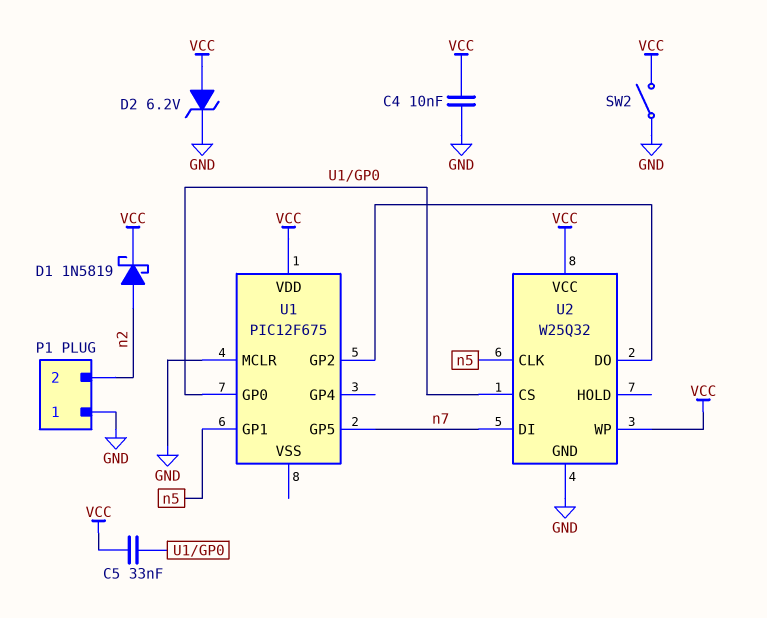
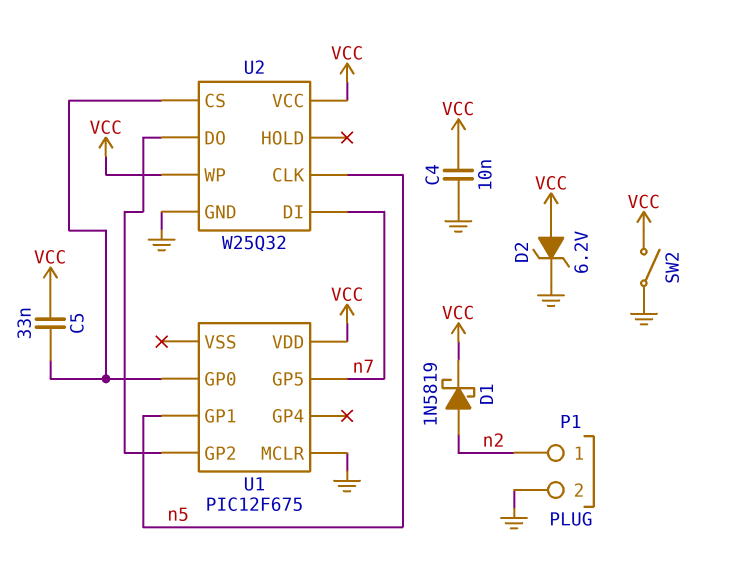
P1 pin 1: GND -> n2
P1 pin 2: n2 -> GND

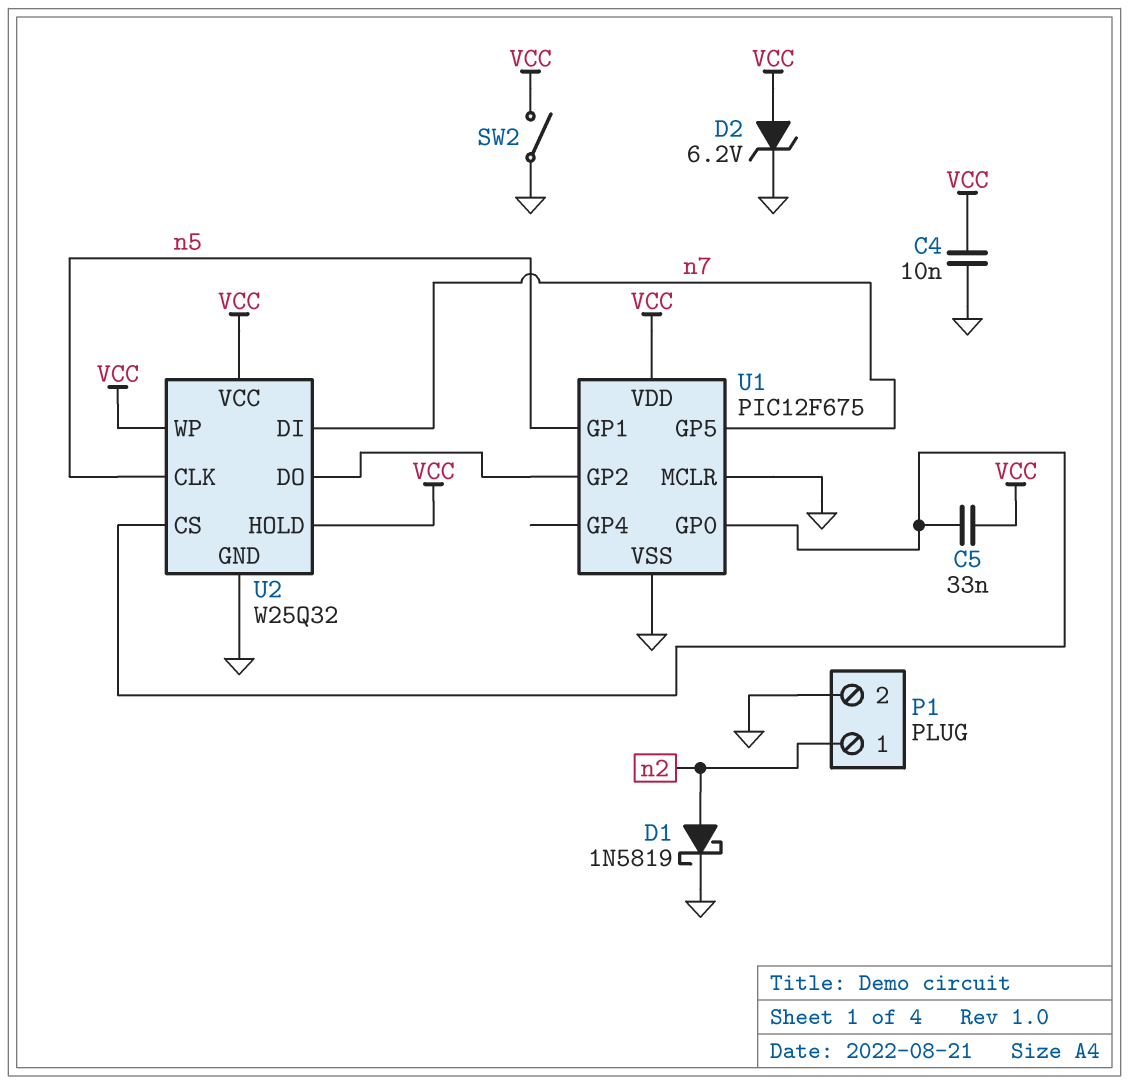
D1: schottky 1N5819 (A n2, K VCC) -> schottky 1N5819 (A n2, K GND)
U1 pin VSS: none -> GND
U2 pin HOLD: none -> VCC

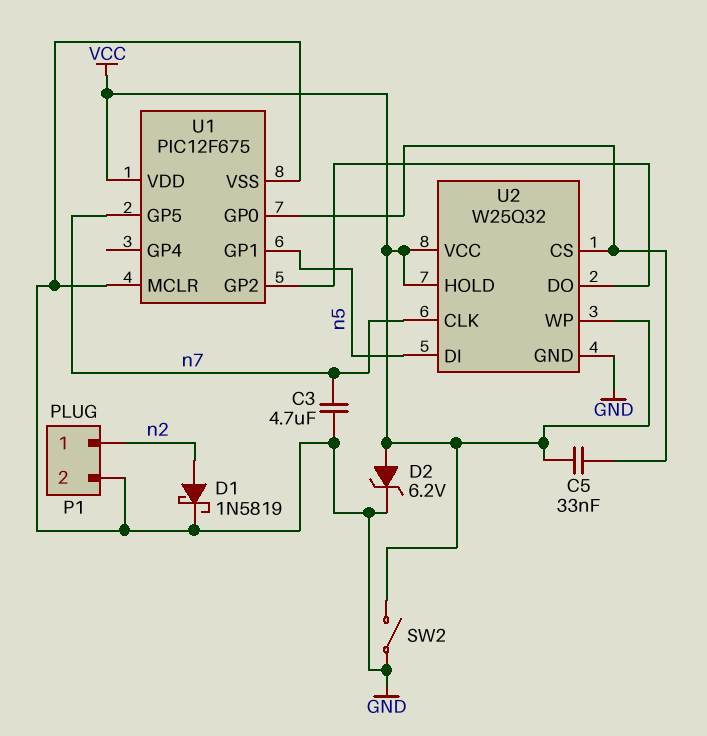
C3: none -> 4.7uF (GND, n7)
C4: 10nF (GND, VCC) -> none
U2 pin CLK: n5 -> n7
U2 pin DI: n7 -> n5

